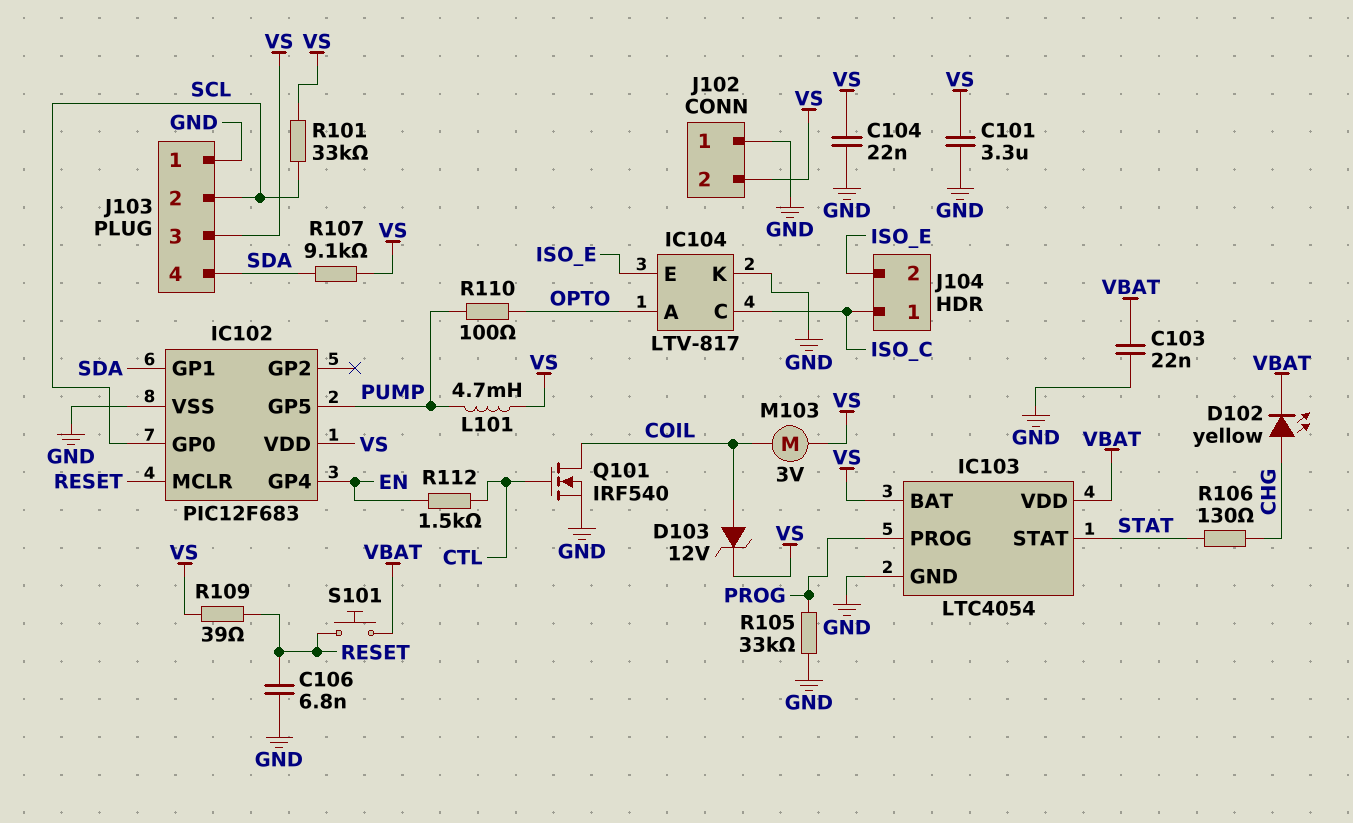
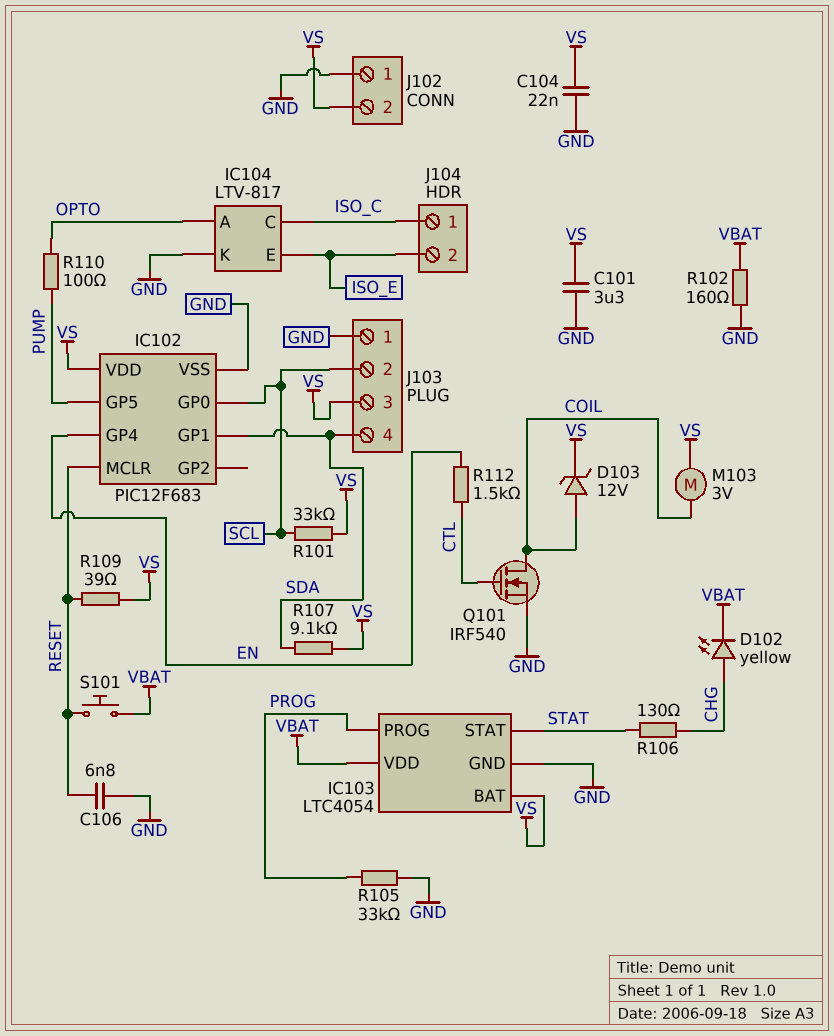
C103: 22nF (GND, VBAT) -> none
L101: 4.7mH (PUMP, VS) -> none
R102: none -> 160 (GND, VBAT)

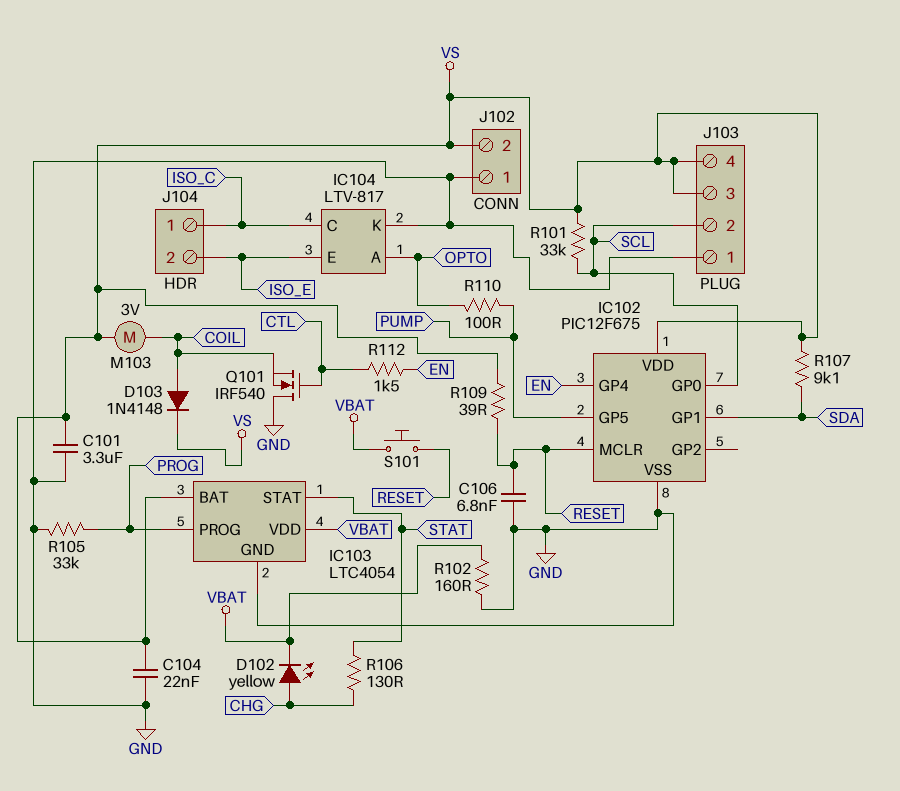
D103: zener 12V (A COIL, K VS) -> diode 1N4148 (A COIL, K VS)
IC102: PIC12F683 -> PIC12F675
J103 pin 4: SDA -> VS
Q101: NMOS IRF540 (G CTL, D COIL, S GND) -> NMOS IRF540 (G CTL, D GND, S COIL)

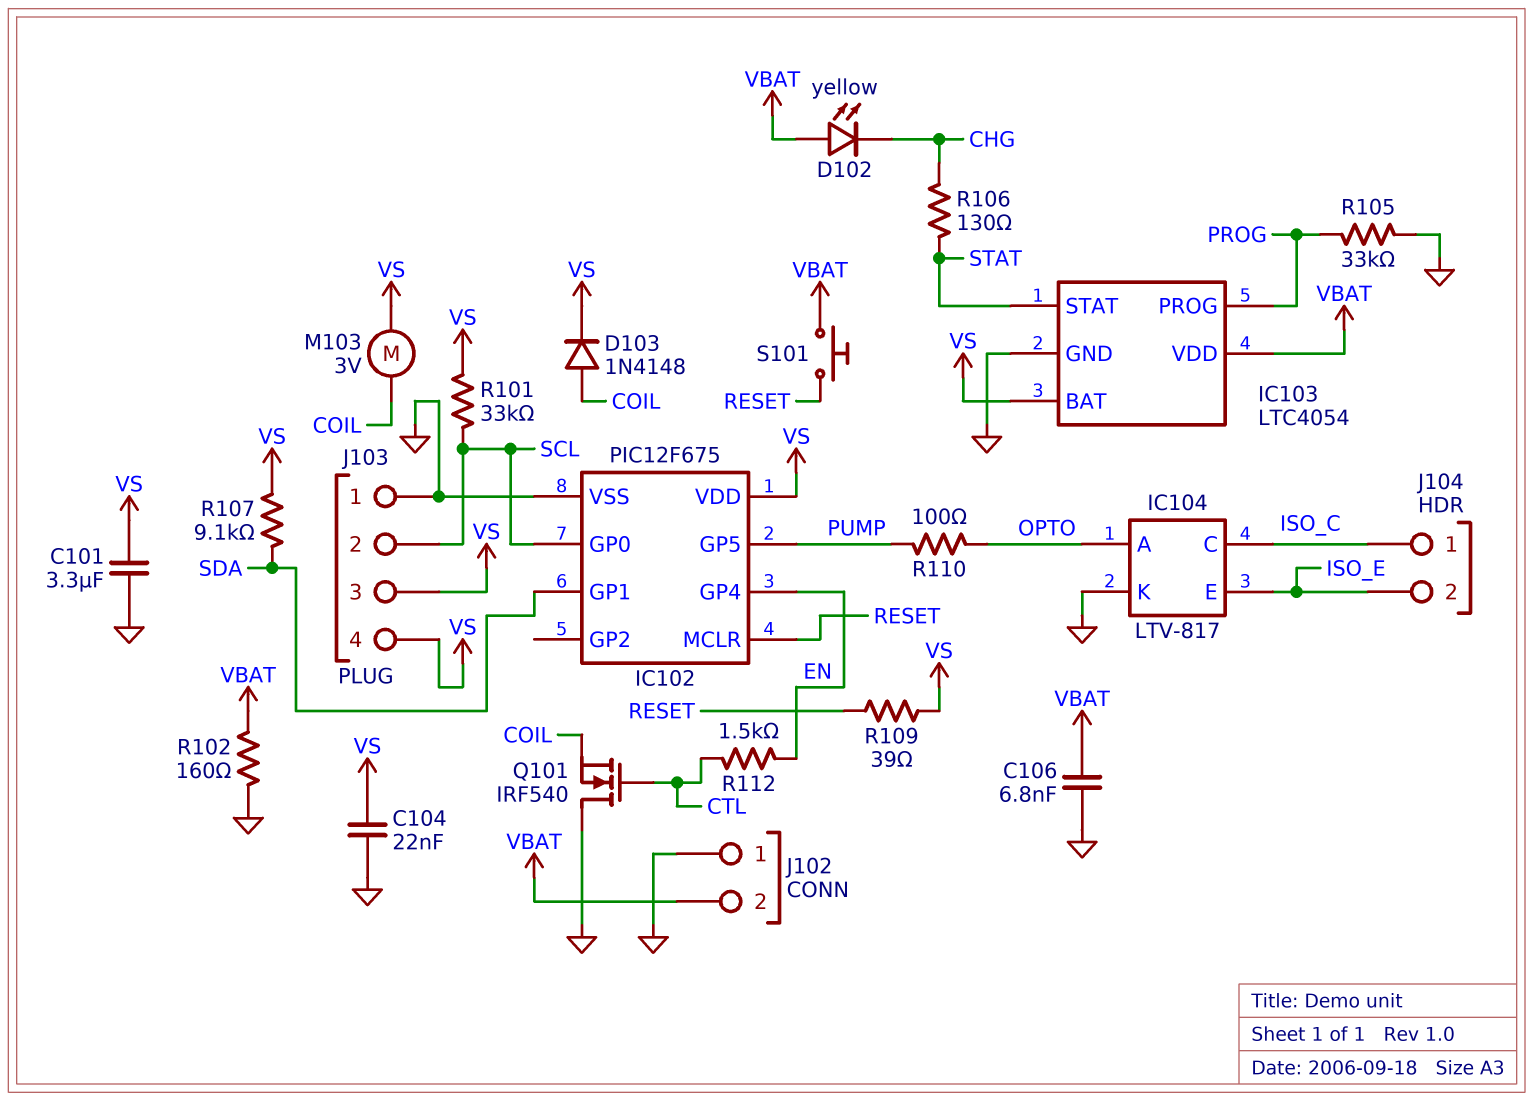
C106: 6.8nF (GND, RESET) -> 6.8nF (GND, VBAT)
D102: LED yellow (A CHG, K VBAT) -> LED yellow (A VBAT, K CHG)
J102 pin 2: VS -> VBAT

